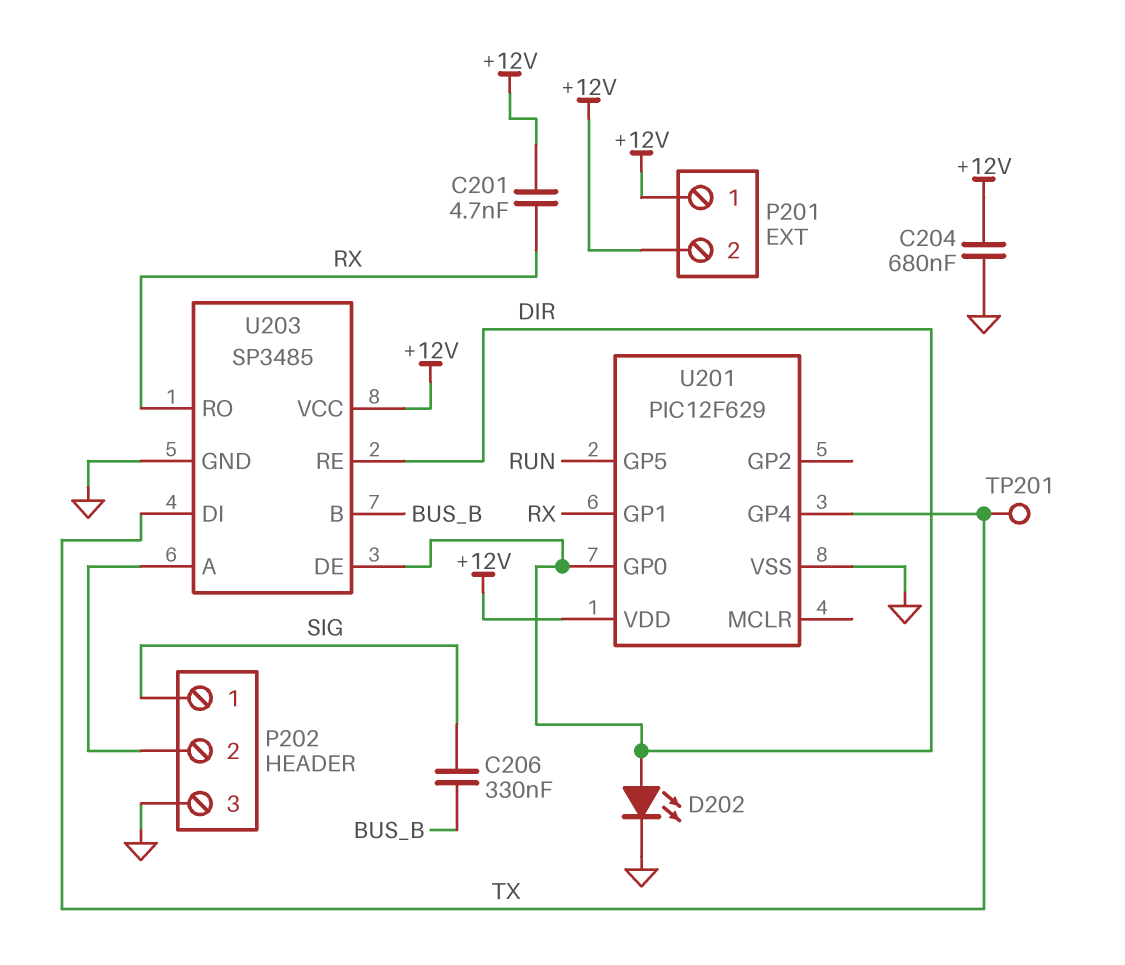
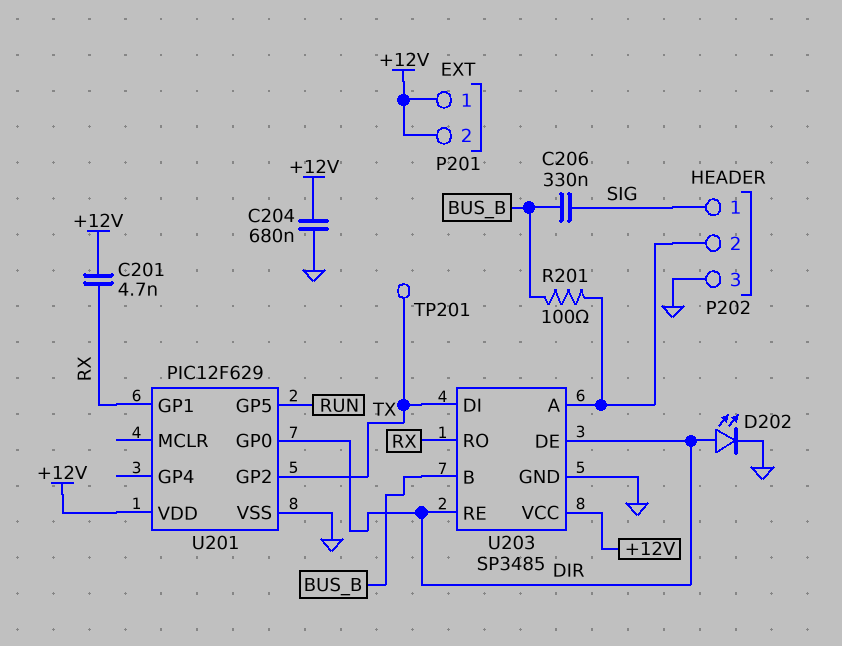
R201: none -> 100 (BUS_B, P202/2)
U201 pin GP2: none -> TX
U201 pin GP4: TX -> none

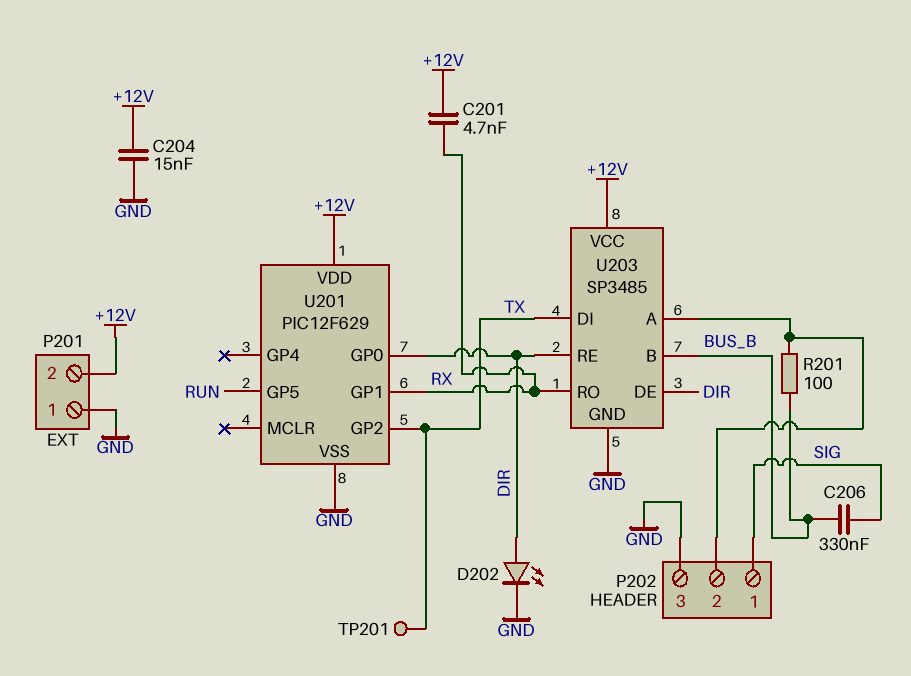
C204: 680nF (+12V, GND) -> 15nF (+12V, GND)
P201 pin 1: +12V -> GND

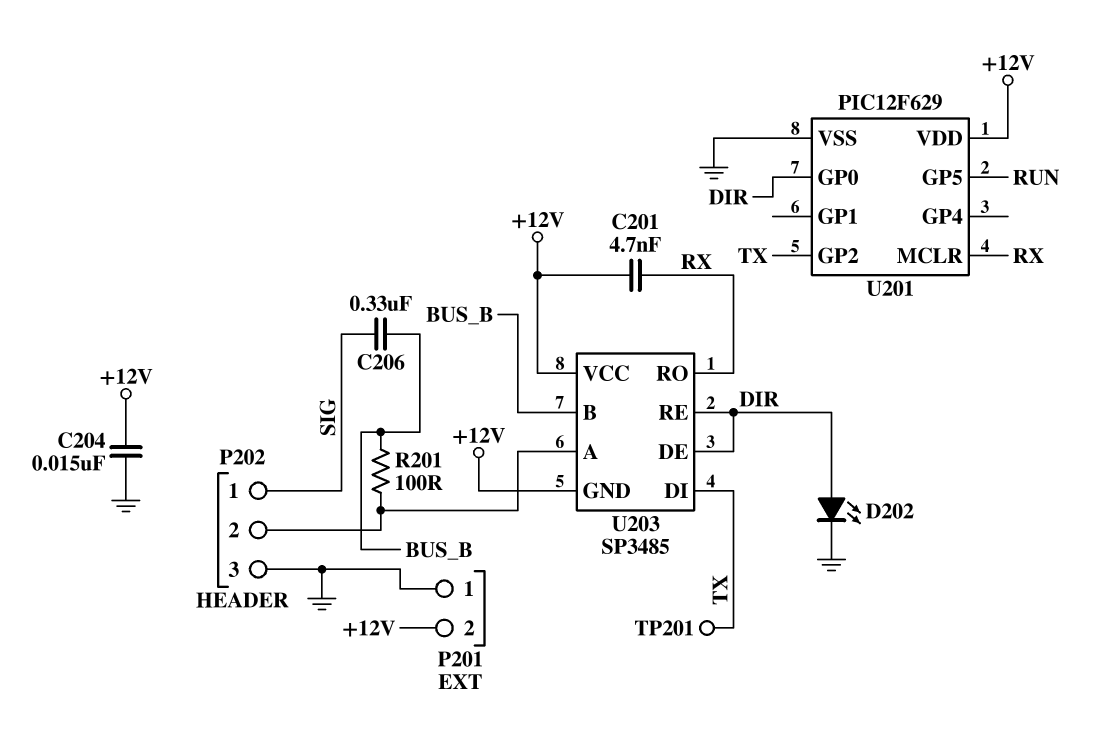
U201 pin GP1: RX -> none
U201 pin MCLR: none -> RX
U203 pin GND: GND -> +12V

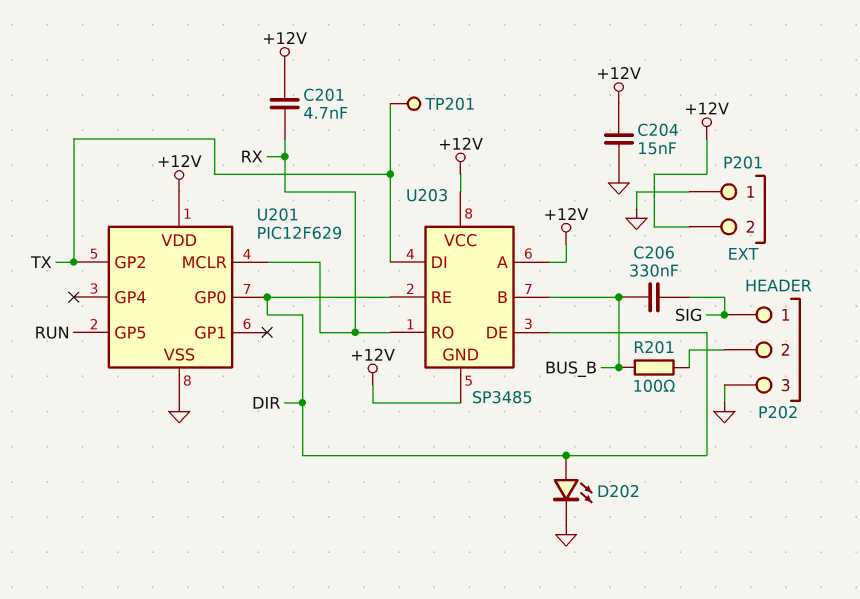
U203 pin A: P202/2 -> +12V

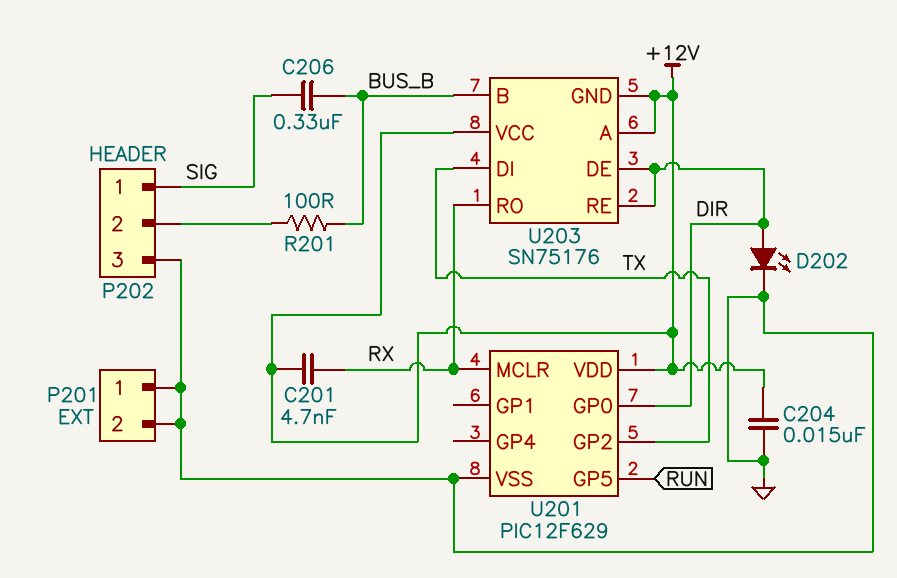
P201 pin 2: +12V -> GND
TP201: test point (TX) -> none
U203: SP3485 -> SN75176

